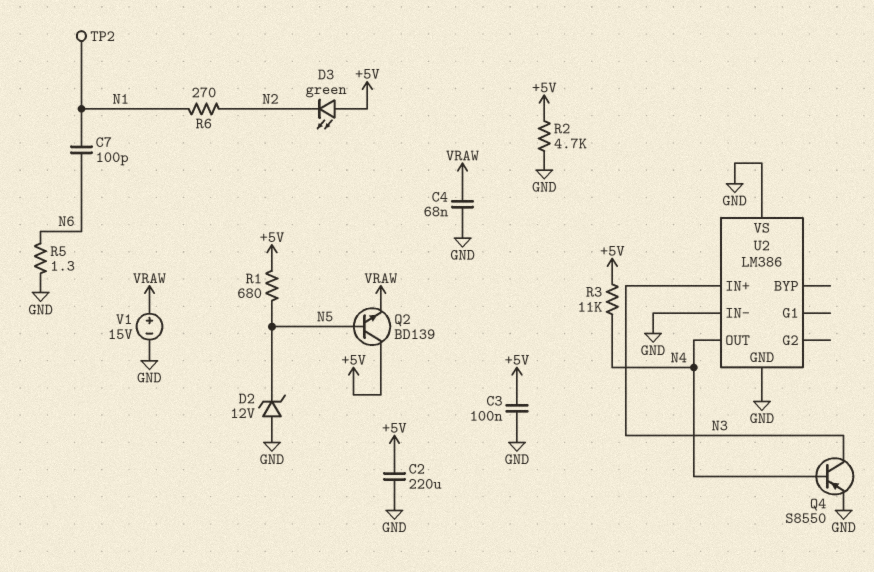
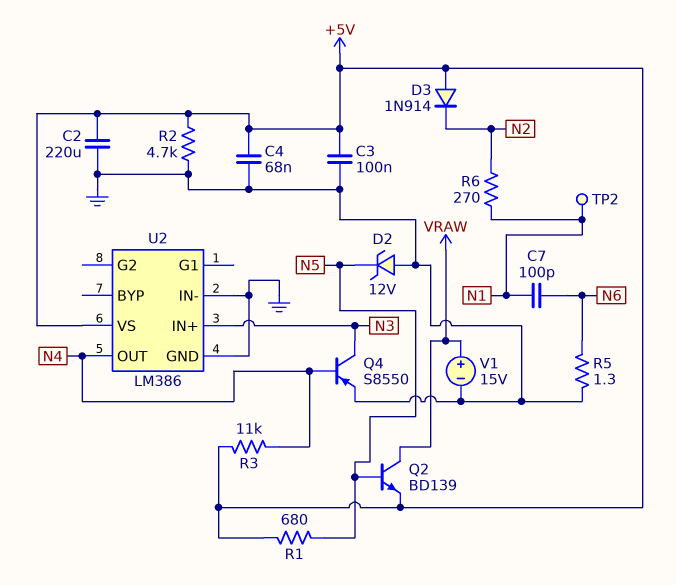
C4: 68nF (GND, VRAW) -> 68nF (+5V, GND)
D3: LED green (A +5V, K N2) -> diode 1N914 (A +5V, K N2)
Q2: NPN BD139 (B N5, C +5V, E VRAW) -> NPN BD139 (B N5, C VRAW, E +5V)
U2 pin VS: GND -> +5V

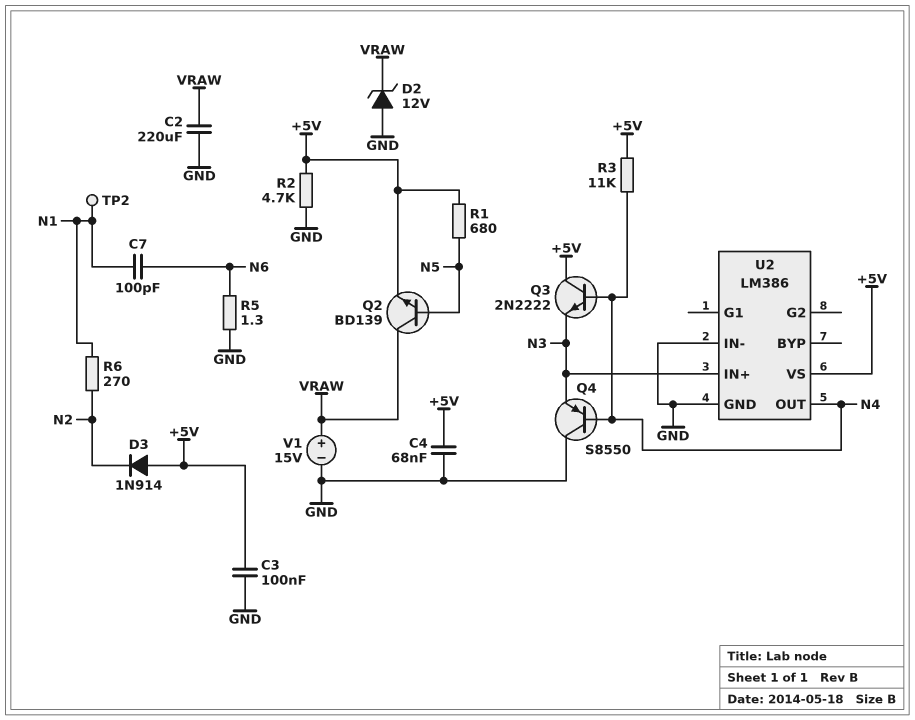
C2: 220uF (+5V, GND) -> 220uF (GND, VRAW)
D2: zener 12V (A GND, K N5) -> zener 12V (A GND, K VRAW)
Q3: none -> NPN 2N2222 (B N4, C +5V, E N3)
Q4: PNP S8550 (B N4, C N3, E GND) -> PNP S8550 (B N4, C GND, E N3)

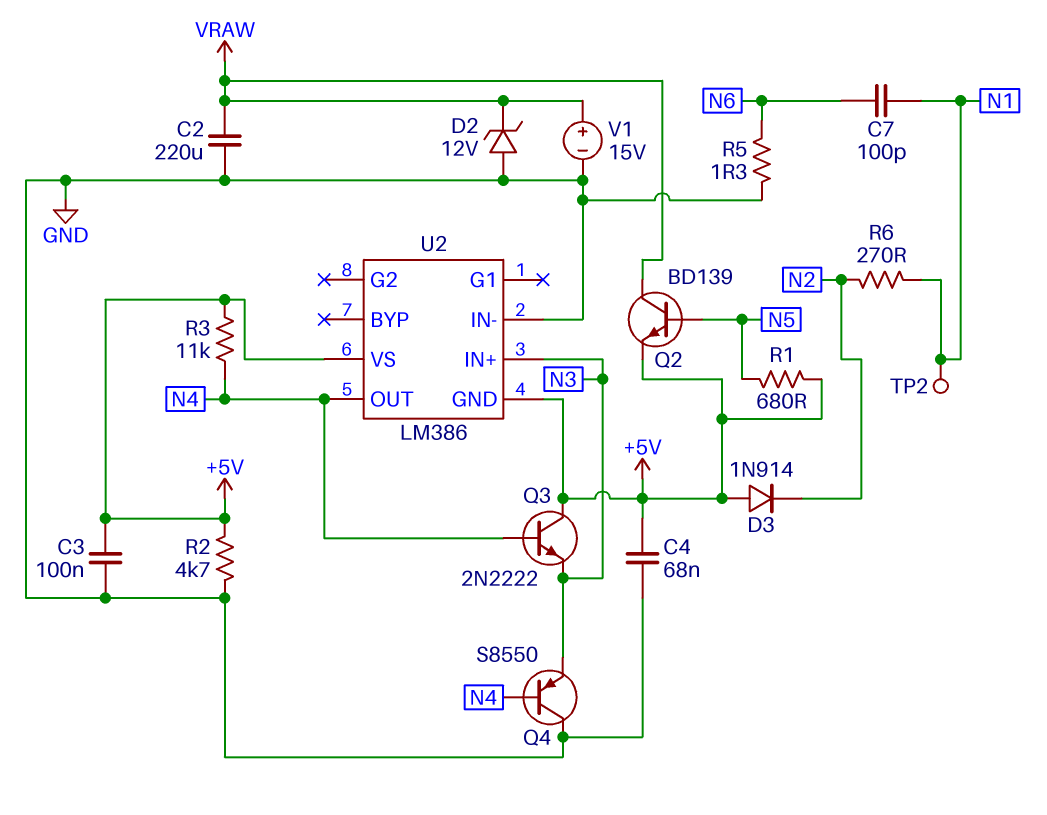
U2 pin GND: GND -> +5V

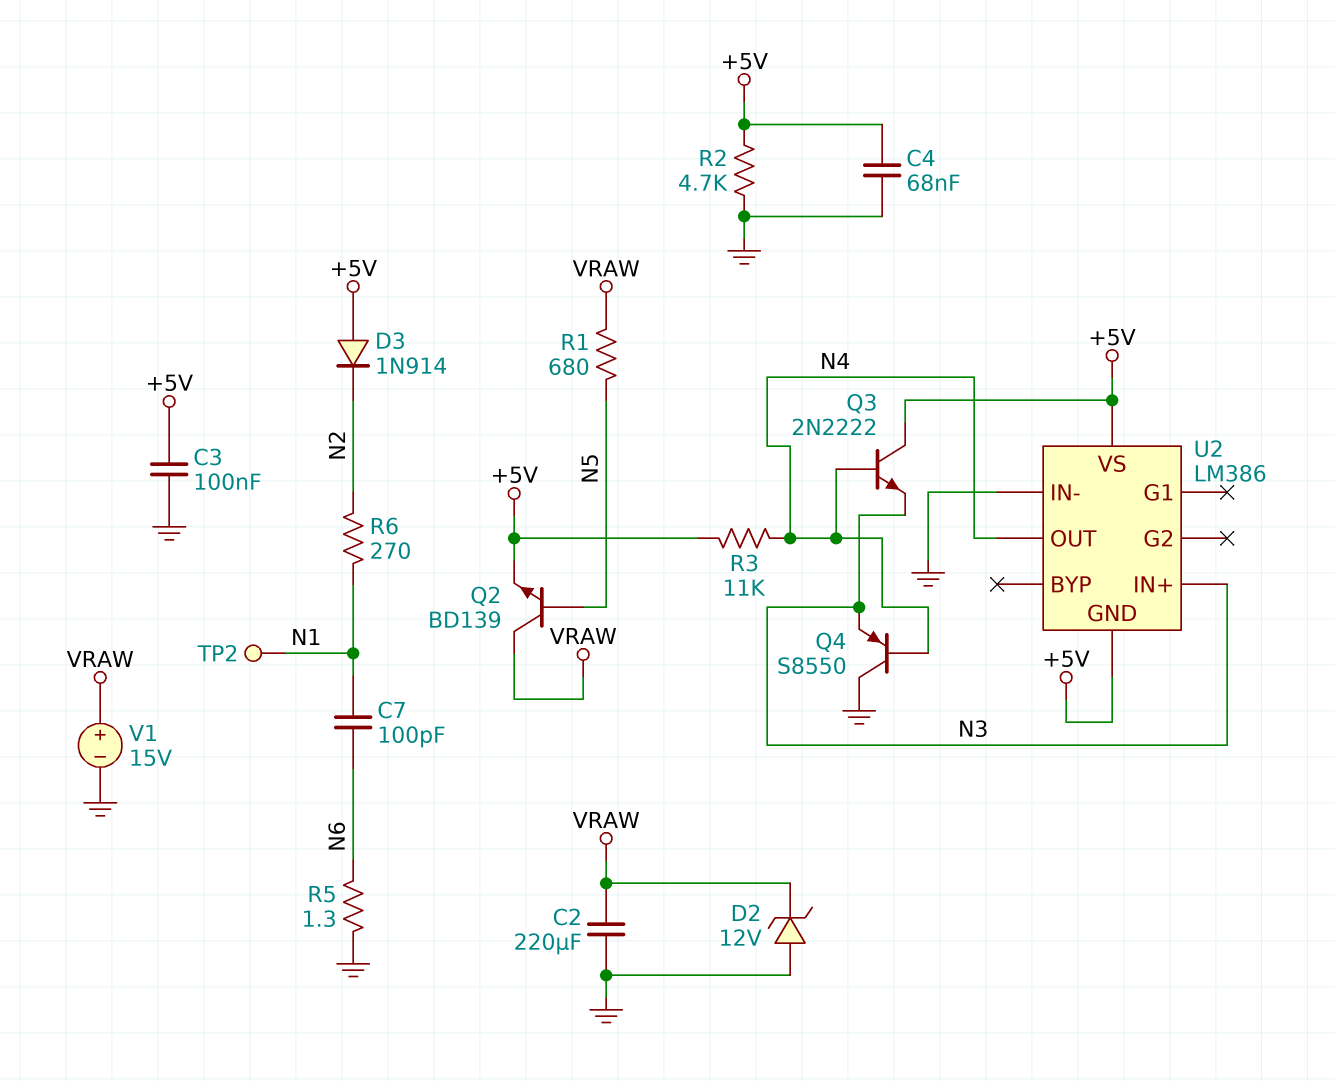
R1: 680 (+5V, N5) -> 680 (N5, VRAW)

